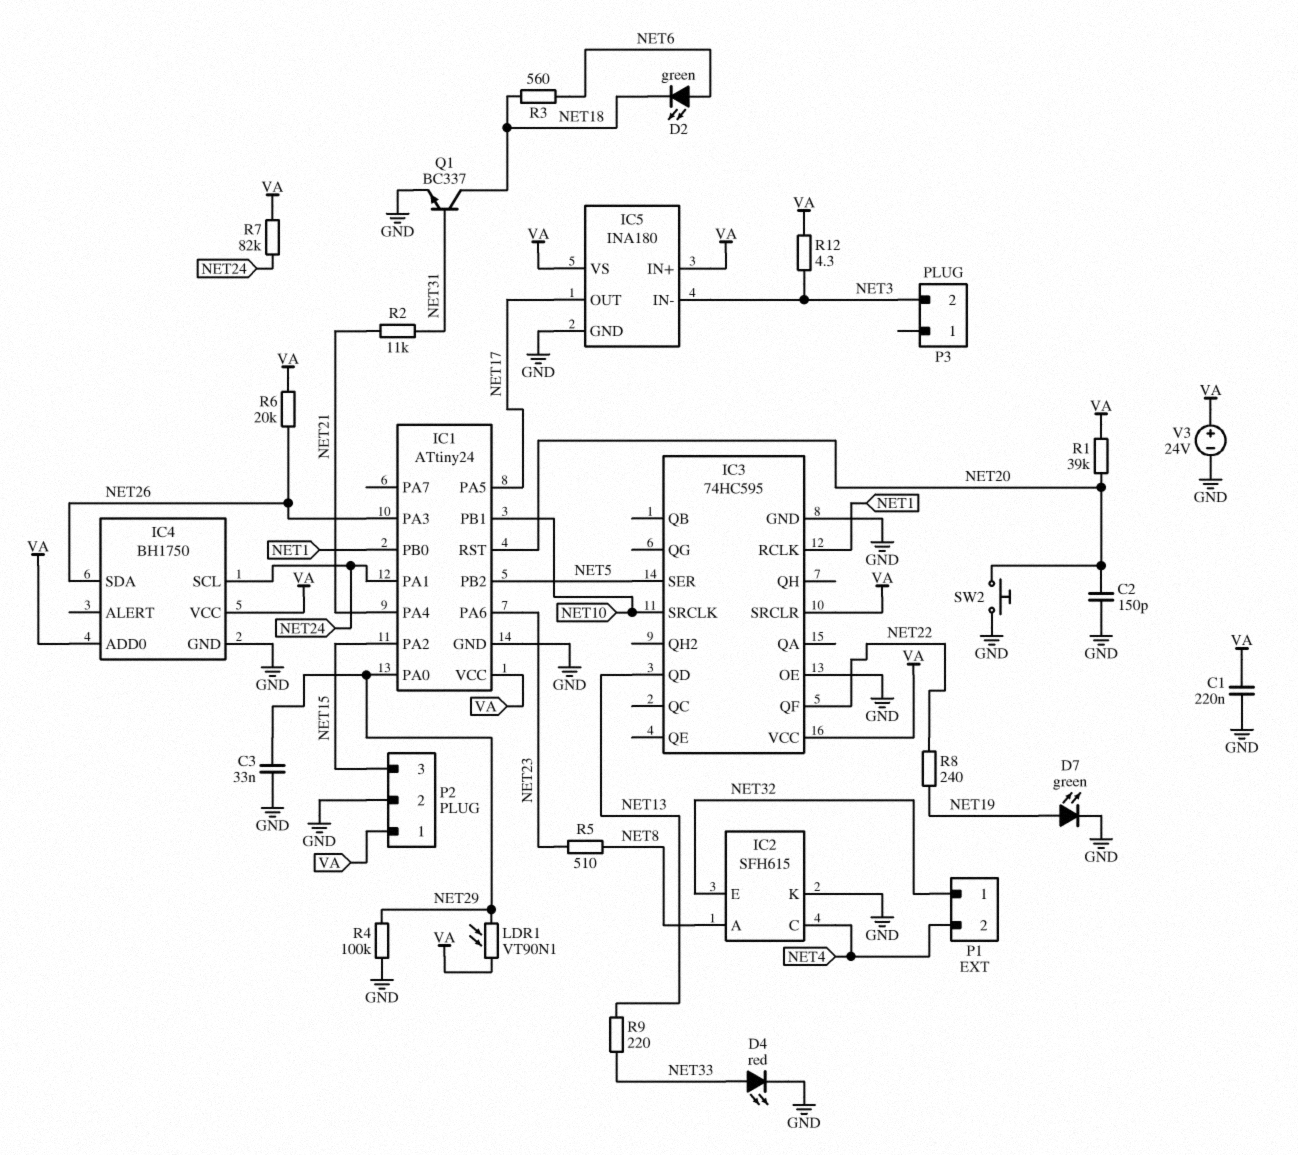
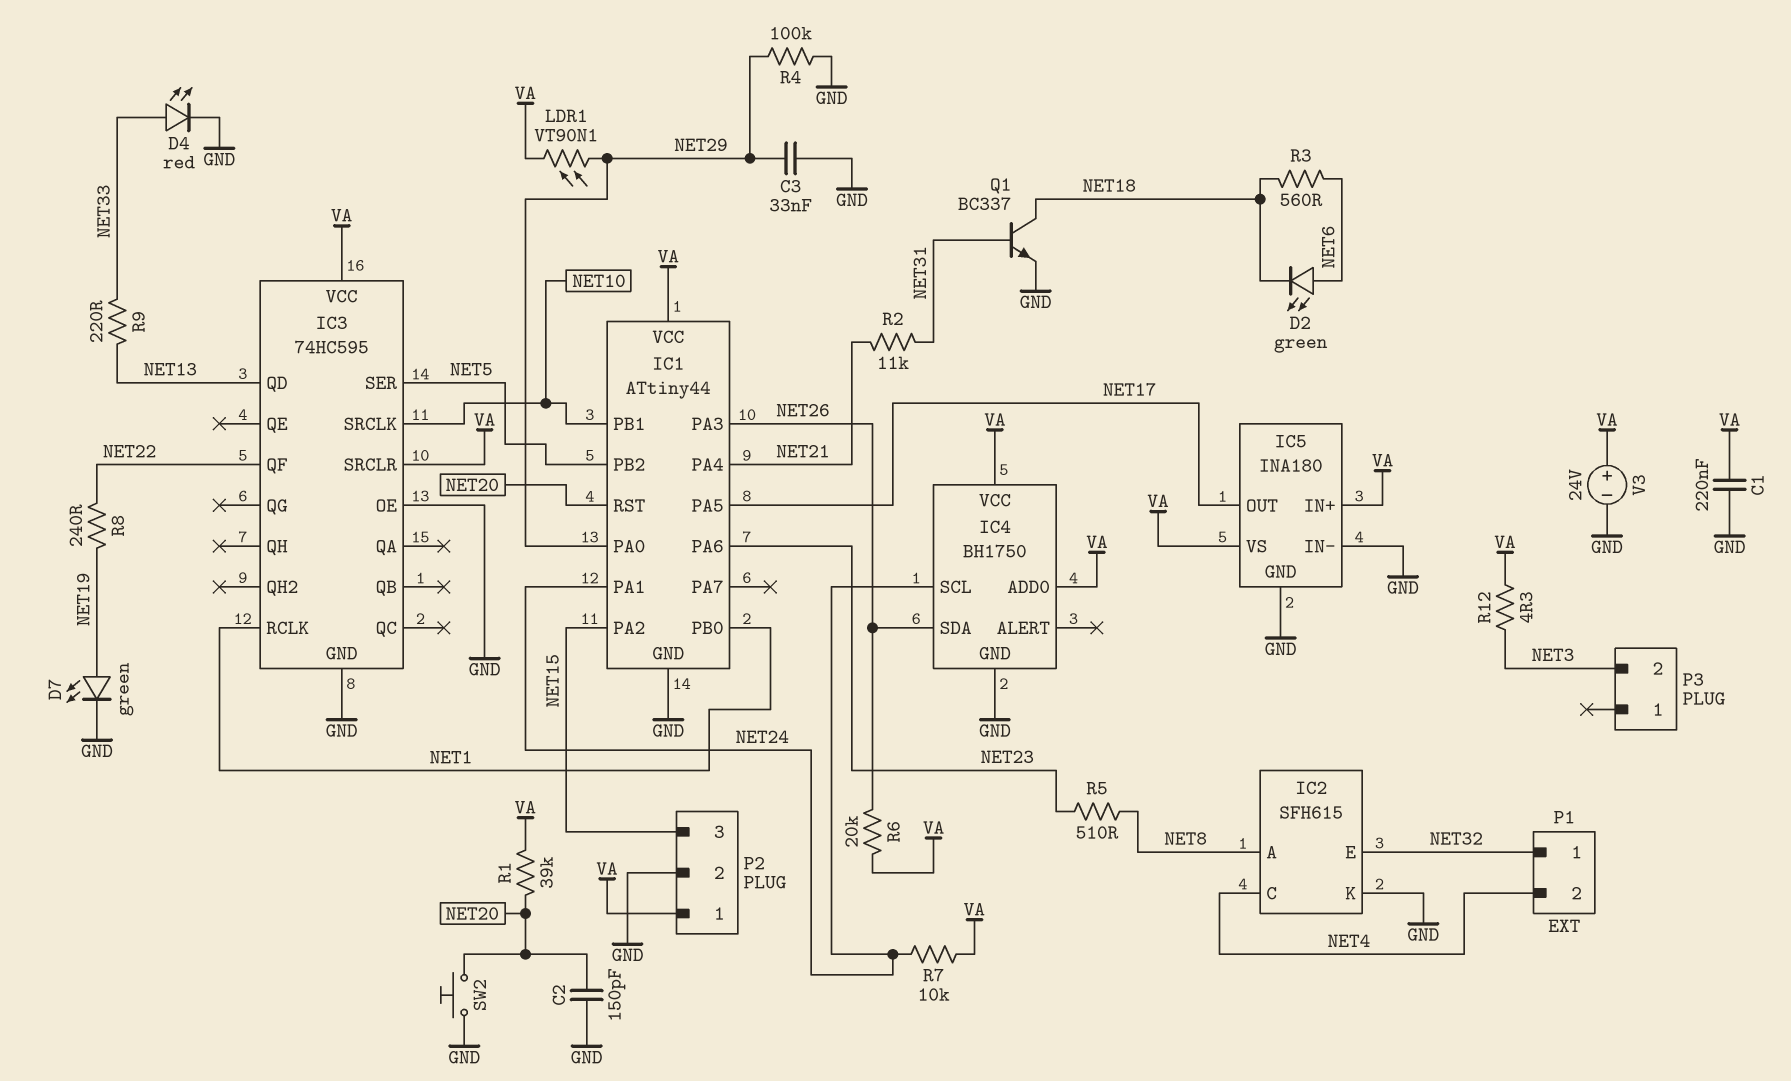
IC1: ATtiny24 -> ATtiny44
IC5 pin IN-: NET3 -> GND
R7: 82k (NET24, VA) -> 10k (NET24, VA)

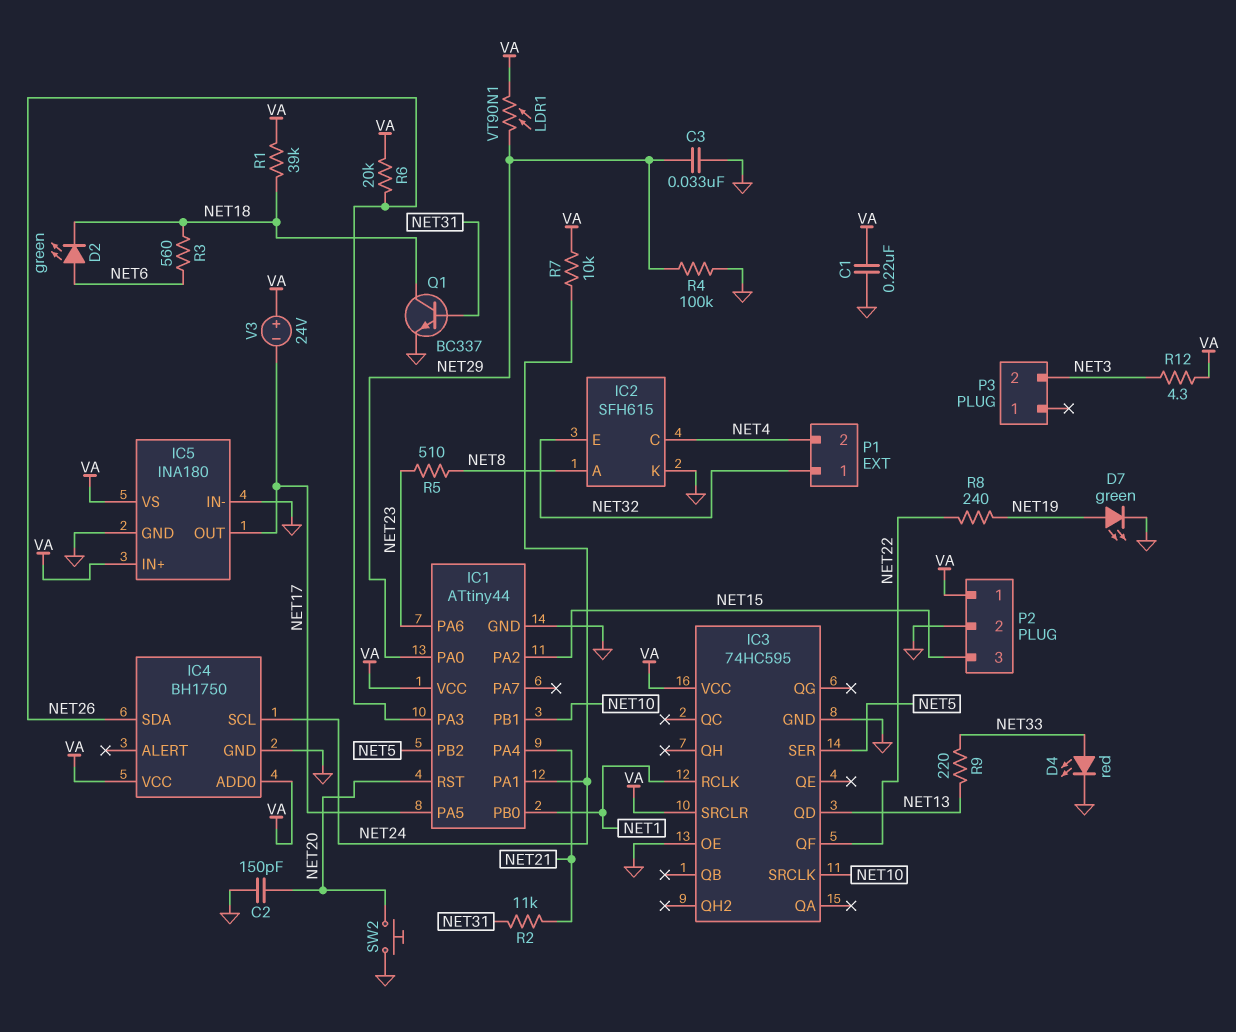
R1: 39k (NET20, VA) -> 39k (NET18, VA)
V3: 24V (plus VA, minus GND) -> 24V (plus VA, minus NET17)

